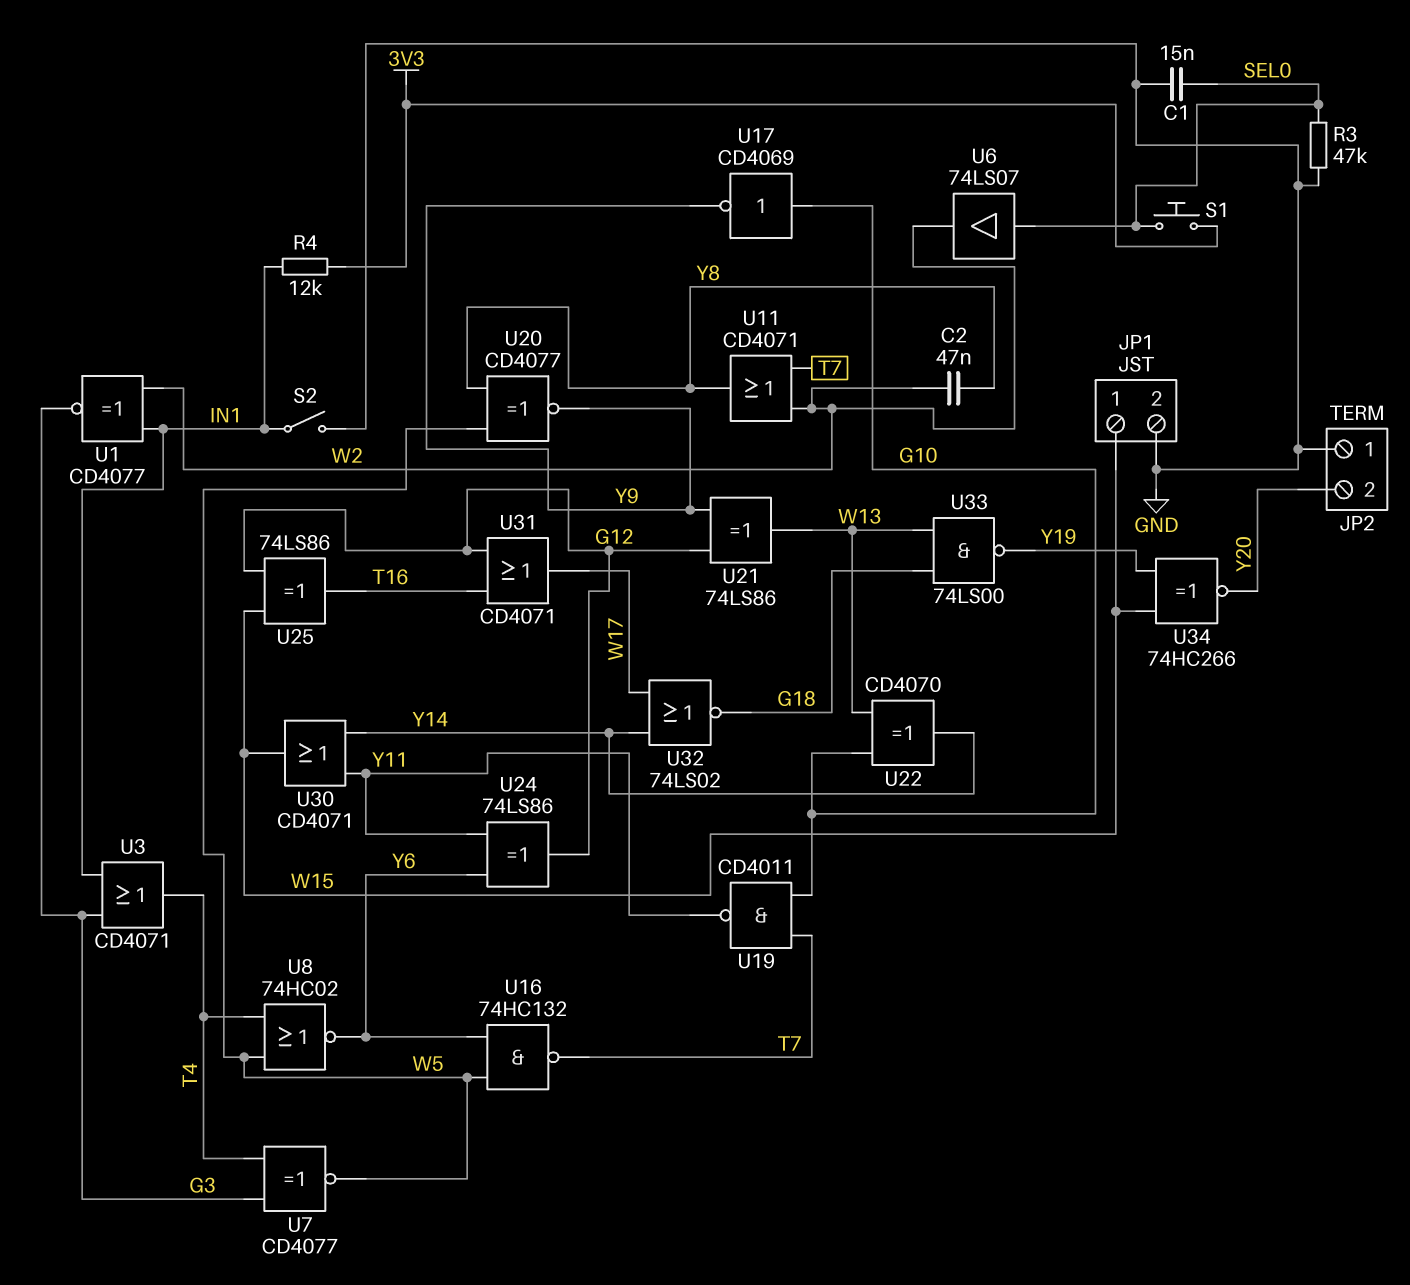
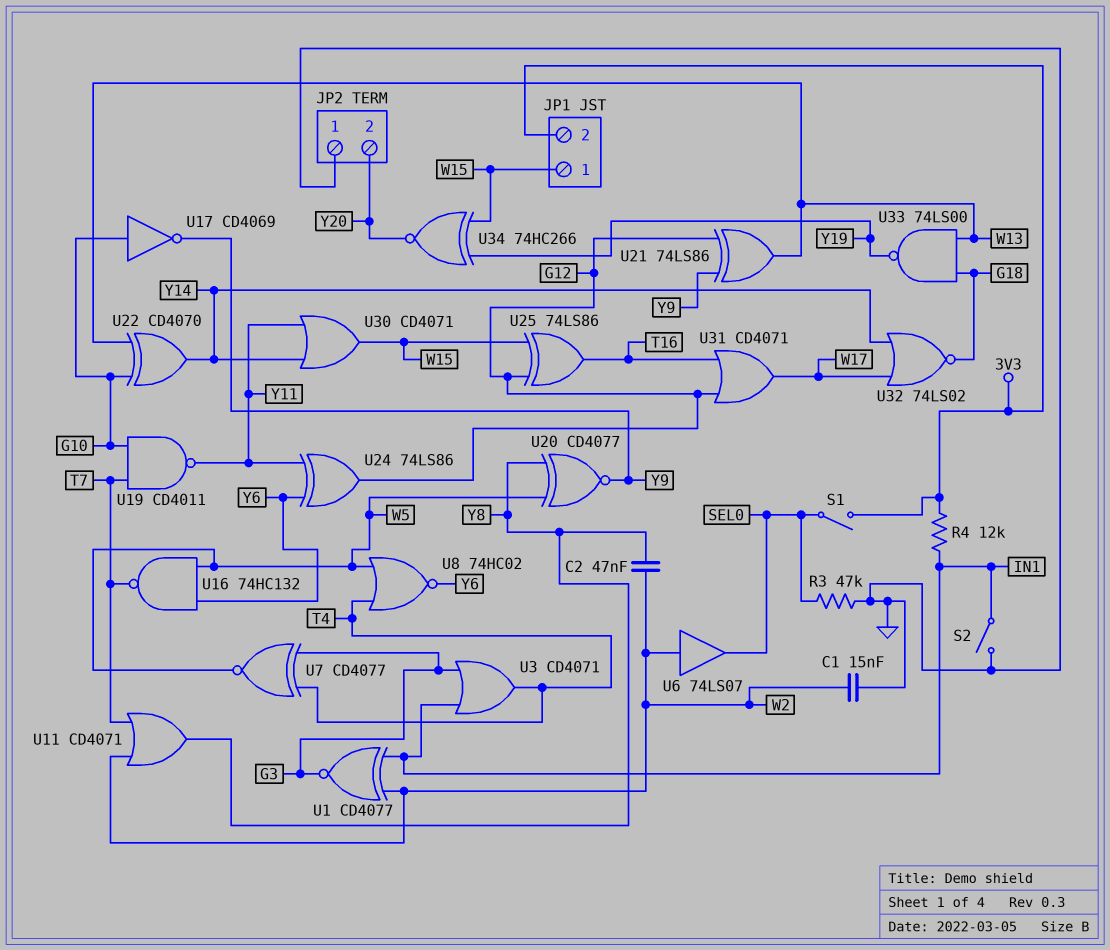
C1: 15nF (GND, SEL0) -> 15nF (GND, W2)
JP1 pin 2: GND -> 3V3
S1: button (3V3, SEL0) -> switch (3V3, SEL0)
U6: buffer 74LS07 (in SEL0, out W2) -> buffer 74LS07 (in W2, out SEL0)

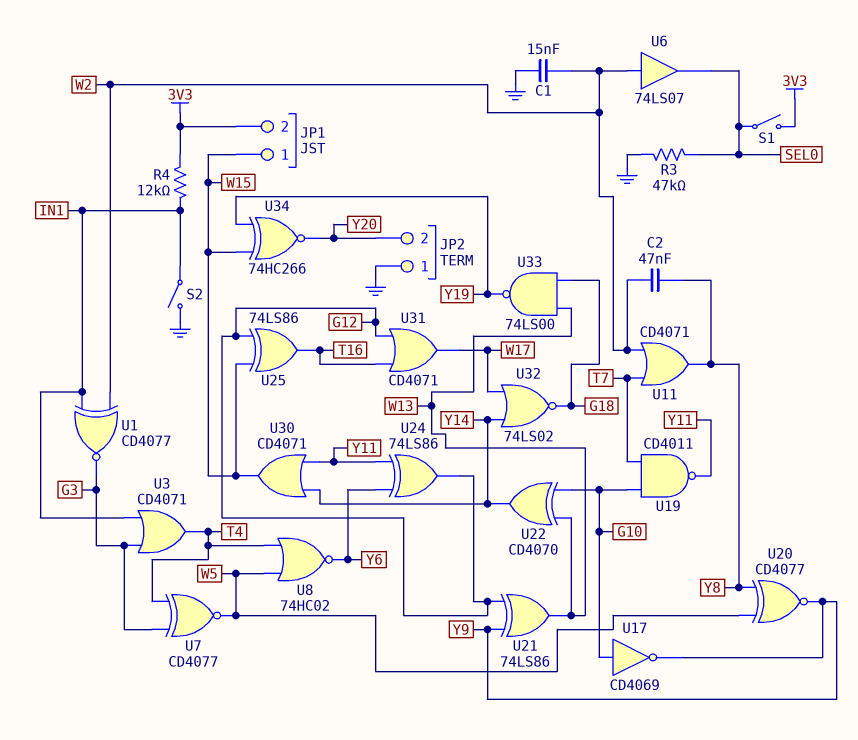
U16: NAND 74HC132 (in W5, in Y6, out T7) -> none

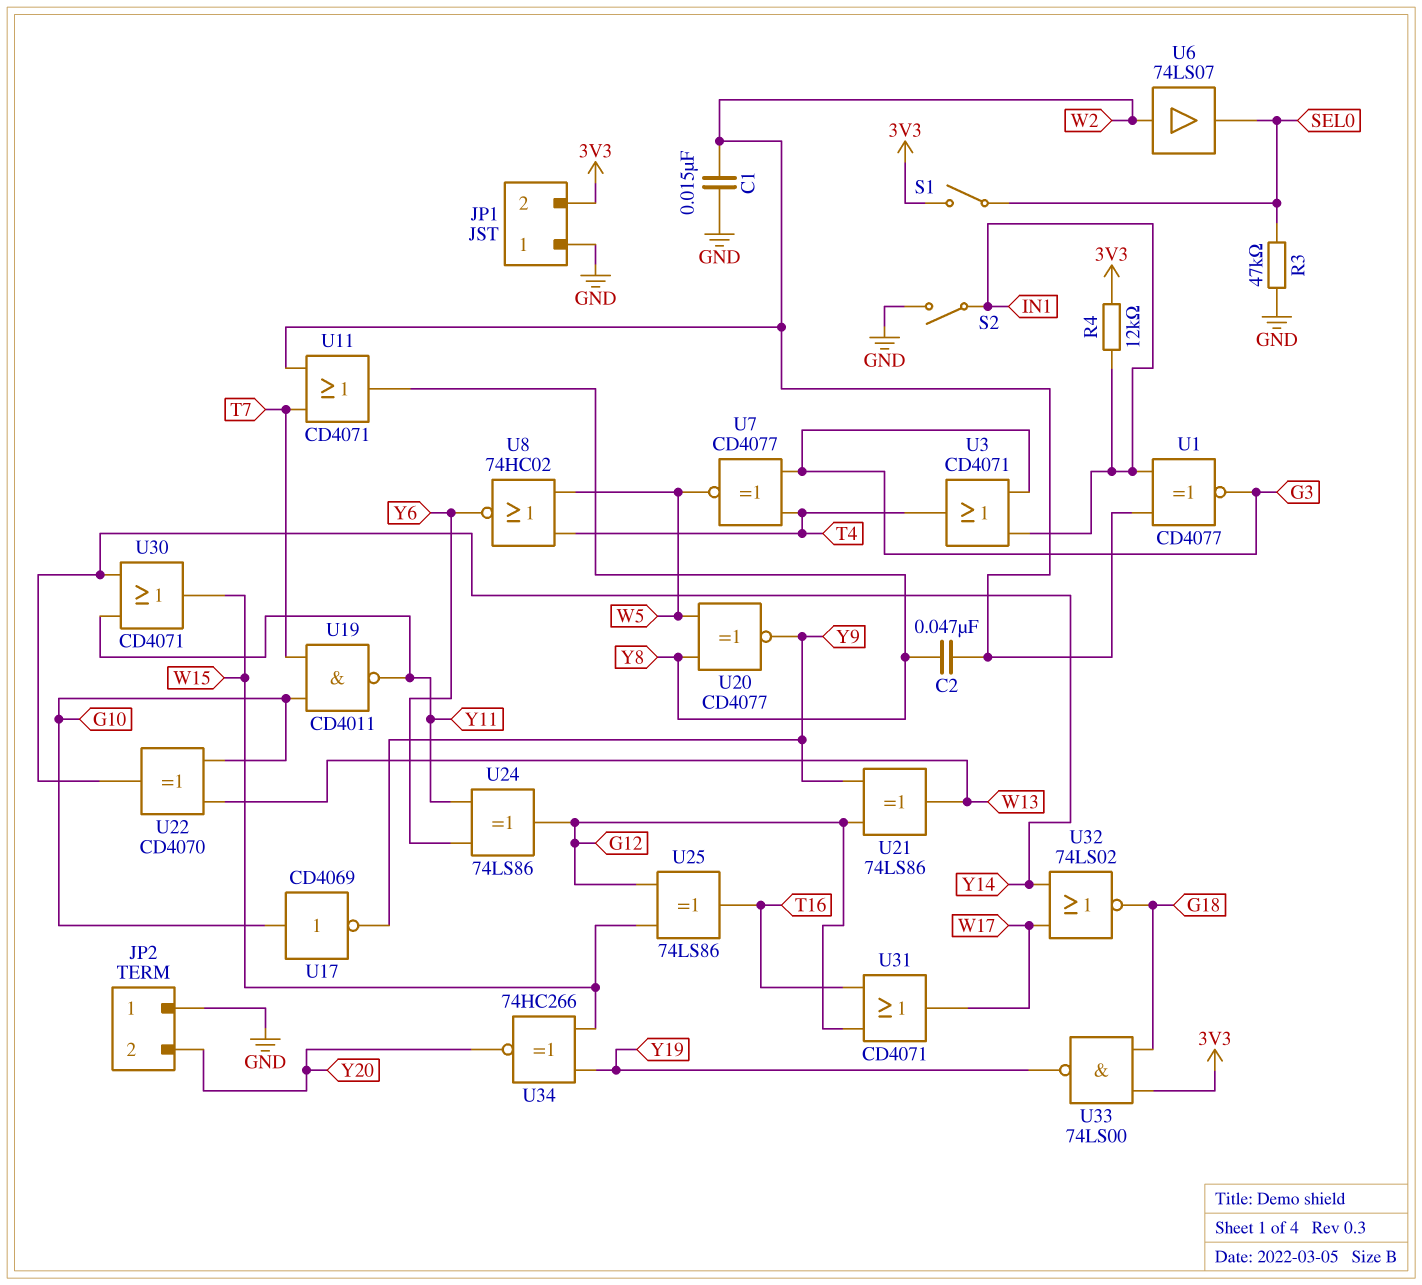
JP1 pin 1: W15 -> GND
U33: NAND 74LS00 (in G18, in W13, out Y19) -> NAND 74LS00 (in 3V3, in G18, out Y19)

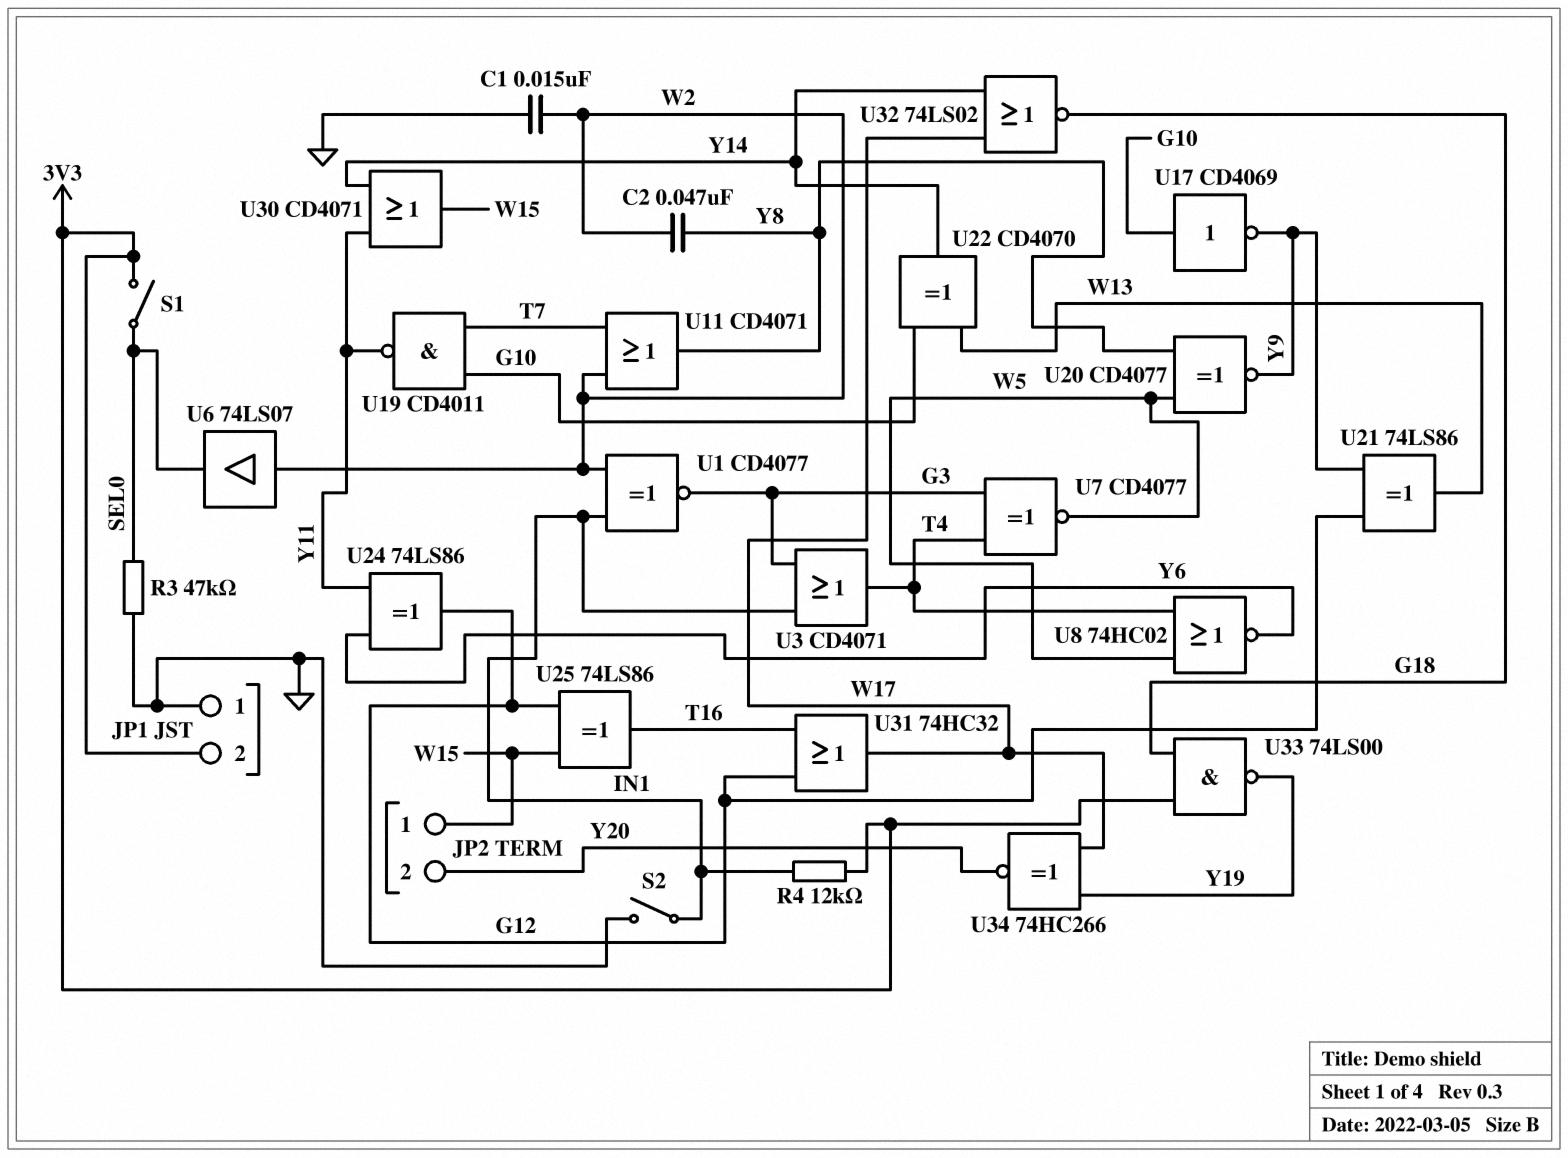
JP2 pin 1: GND -> W15
U31: OR CD4071 (in G12, in T16, out W17) -> OR 74HC32 (in G12, in T16, out W17)
U34: XNOR 74HC266 (in W15, in Y19, out Y20) -> XNOR 74HC266 (in W17, in Y19, out Y20)

